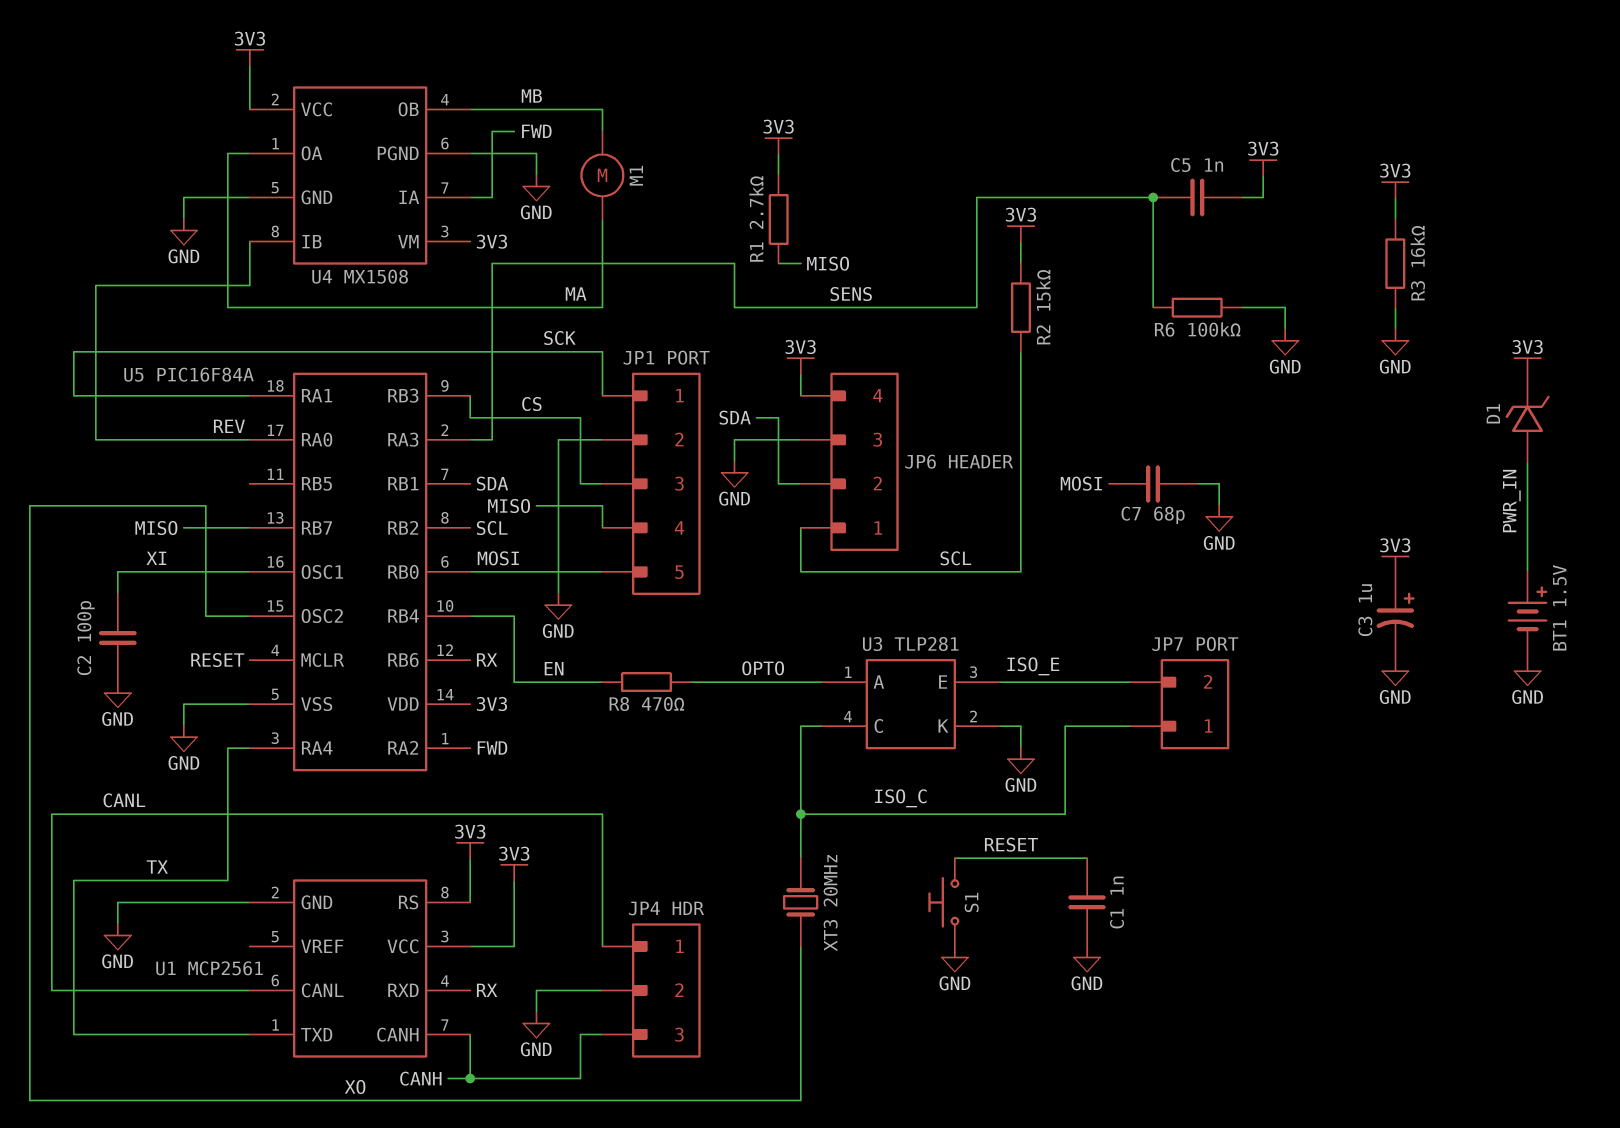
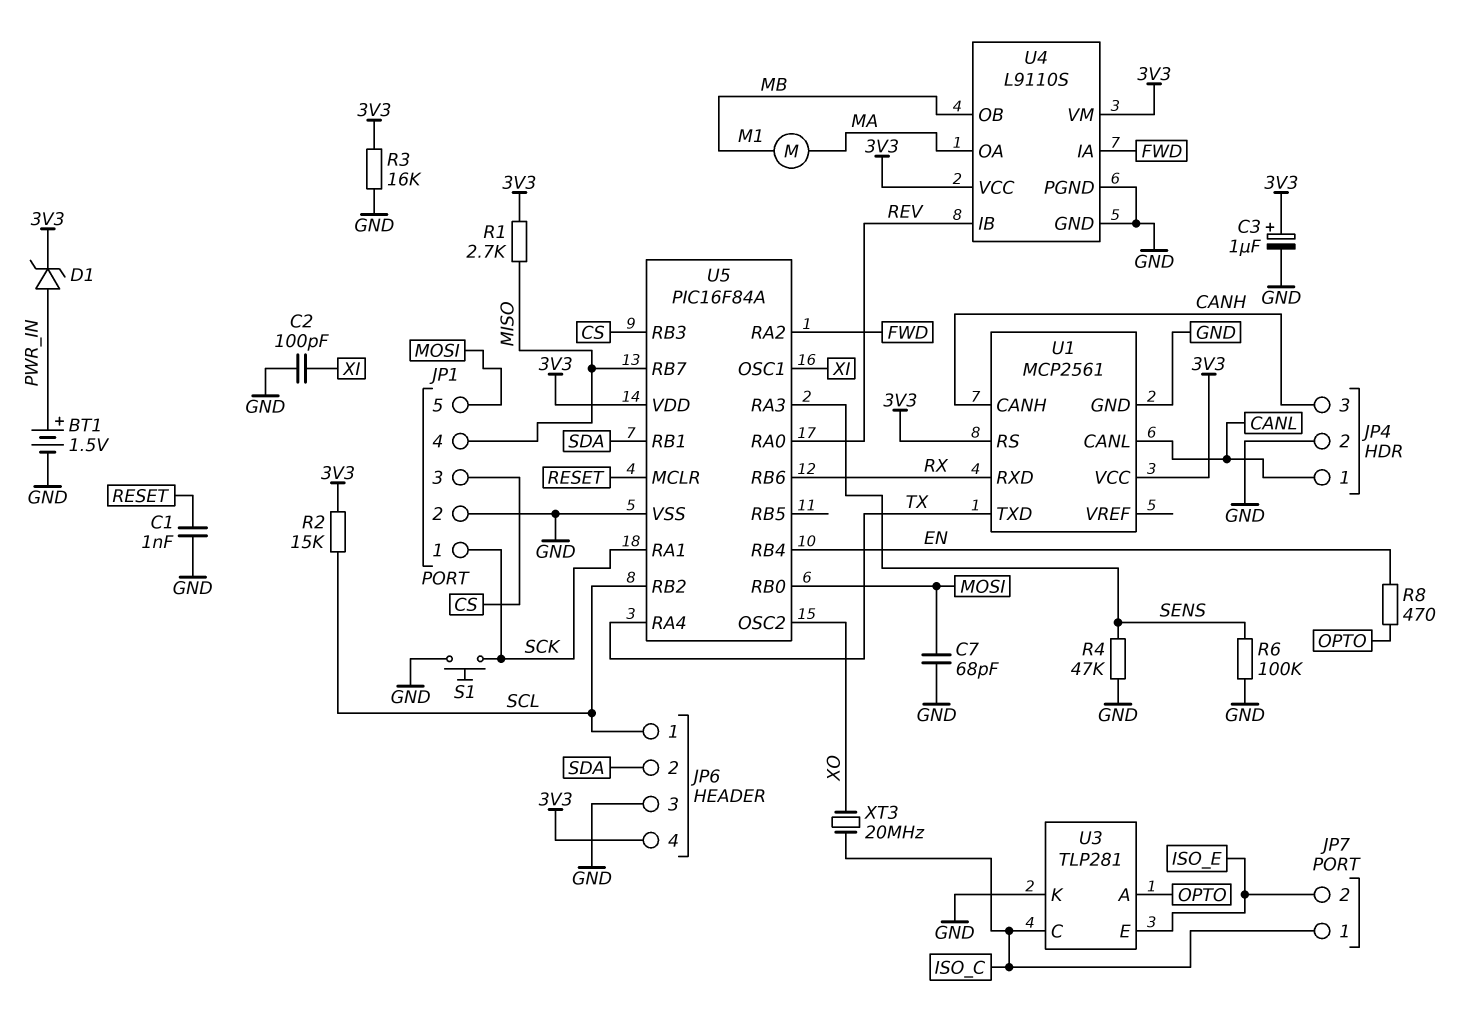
C5: 1nF (3V3, SENS) -> none
R4: none -> 47k (GND, SENS)
S1: button (GND, RESET) -> button (GND, SCK)
U4: MX1508 -> L9110S

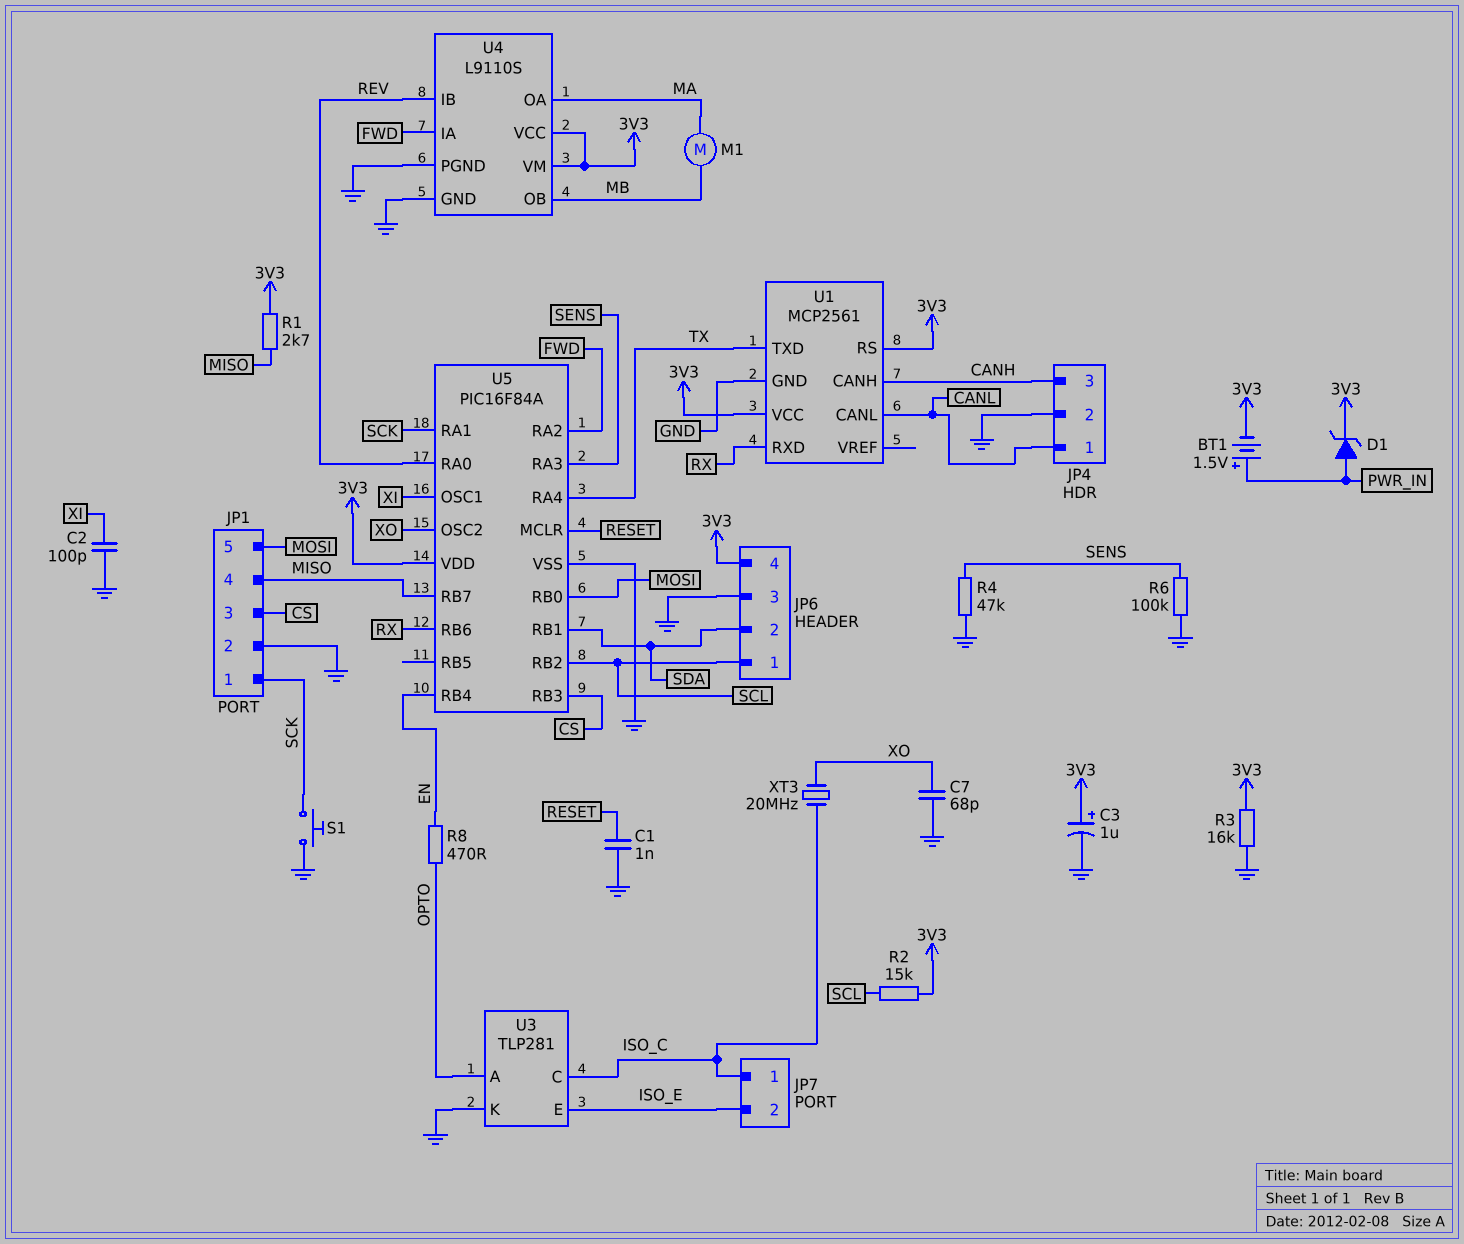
BT1: 1.5V (plus PWR_IN, minus GND) -> 1.5V (plus PWR_IN, minus 3V3)
C7: 68pF (GND, MOSI) -> 68pF (GND, XO)

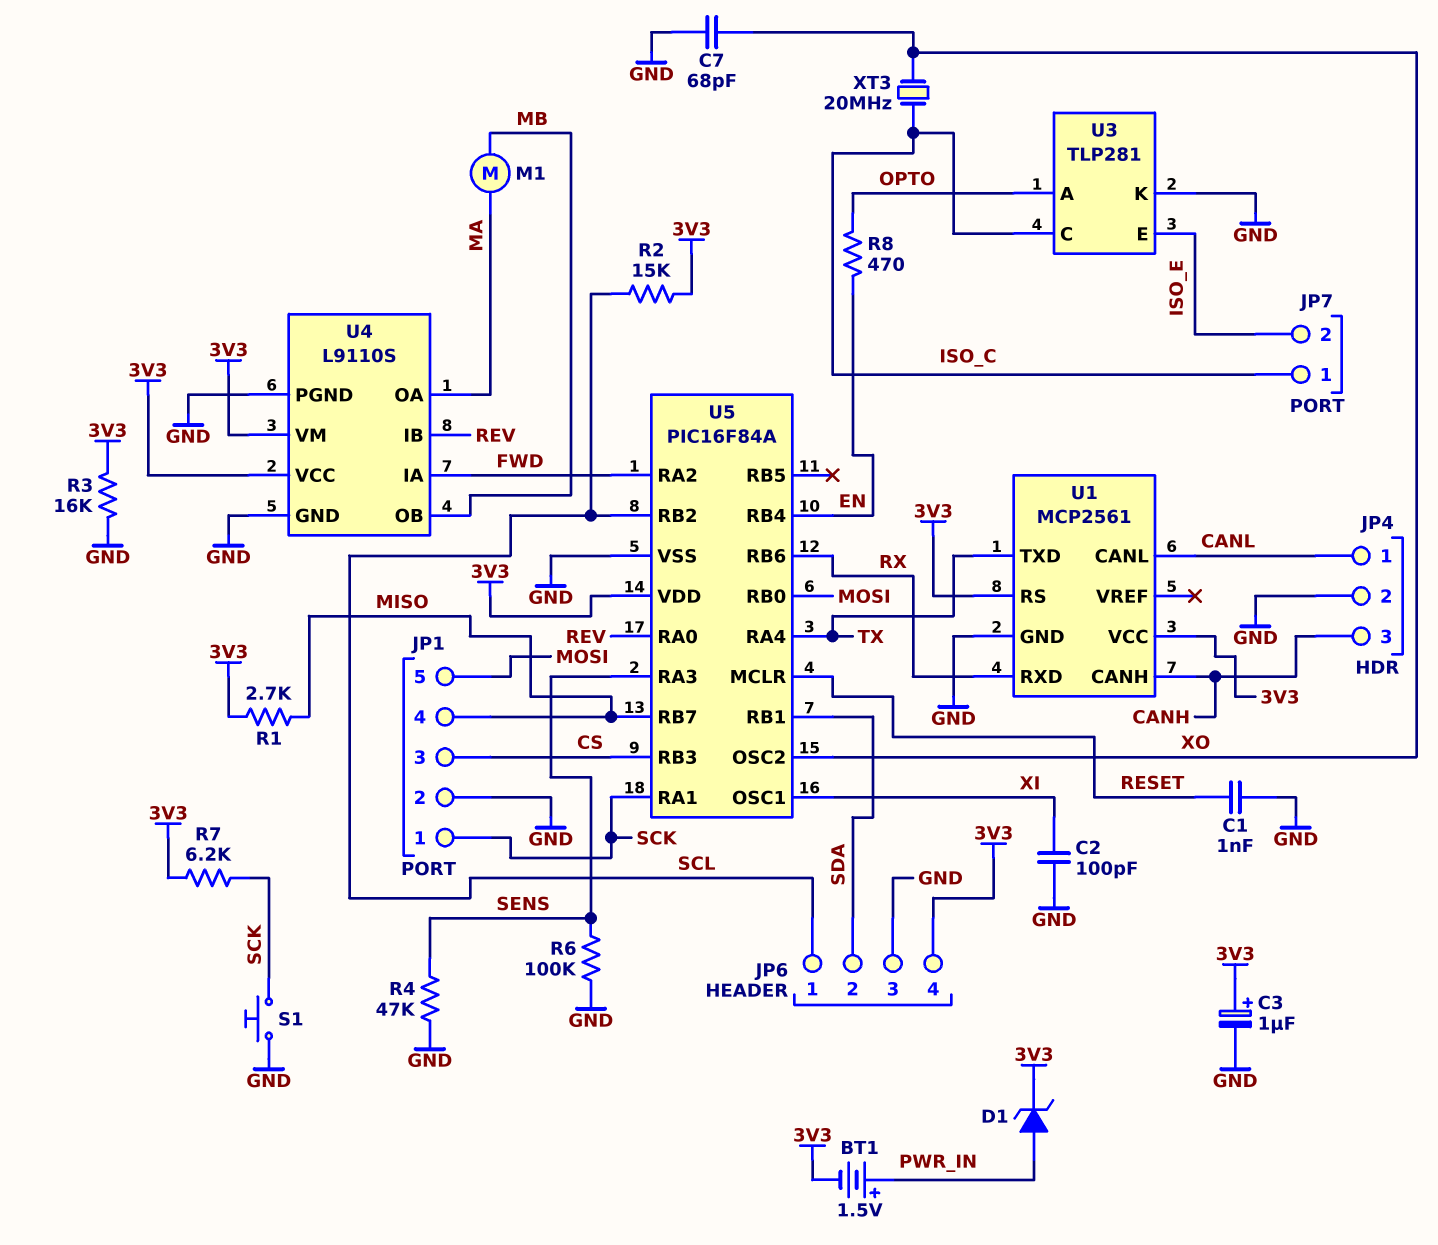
R7: none -> 6.2k (3V3, SCK)

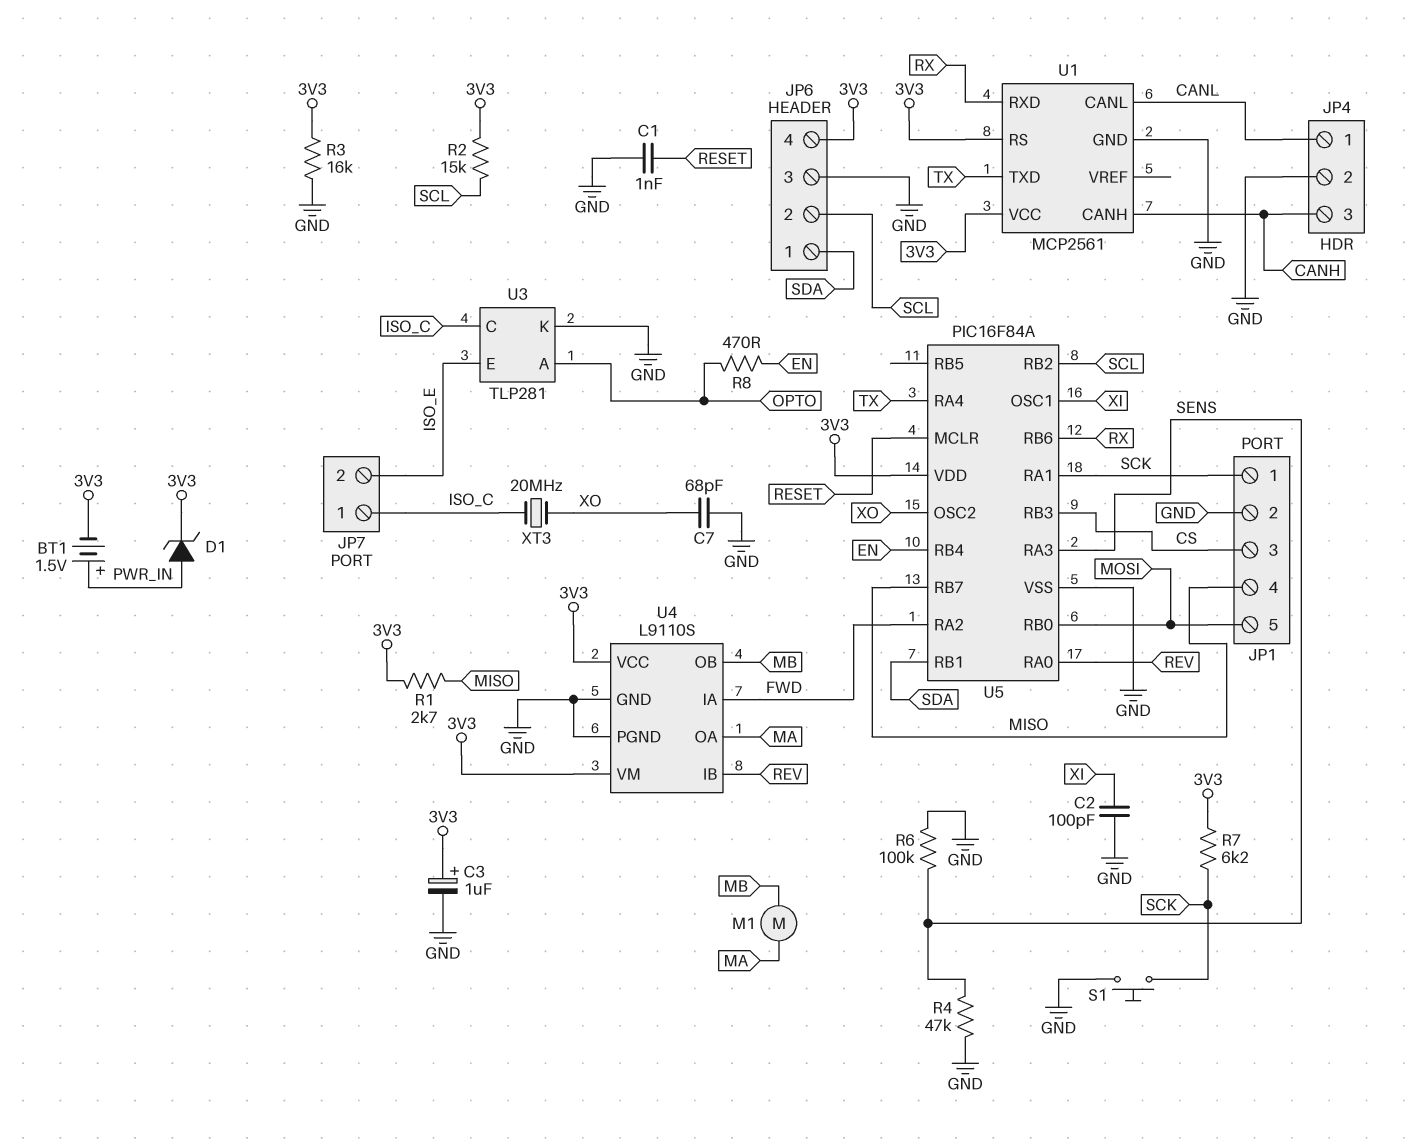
JP6 pin 1: SCL -> SDA
JP6 pin 2: SDA -> SCL

